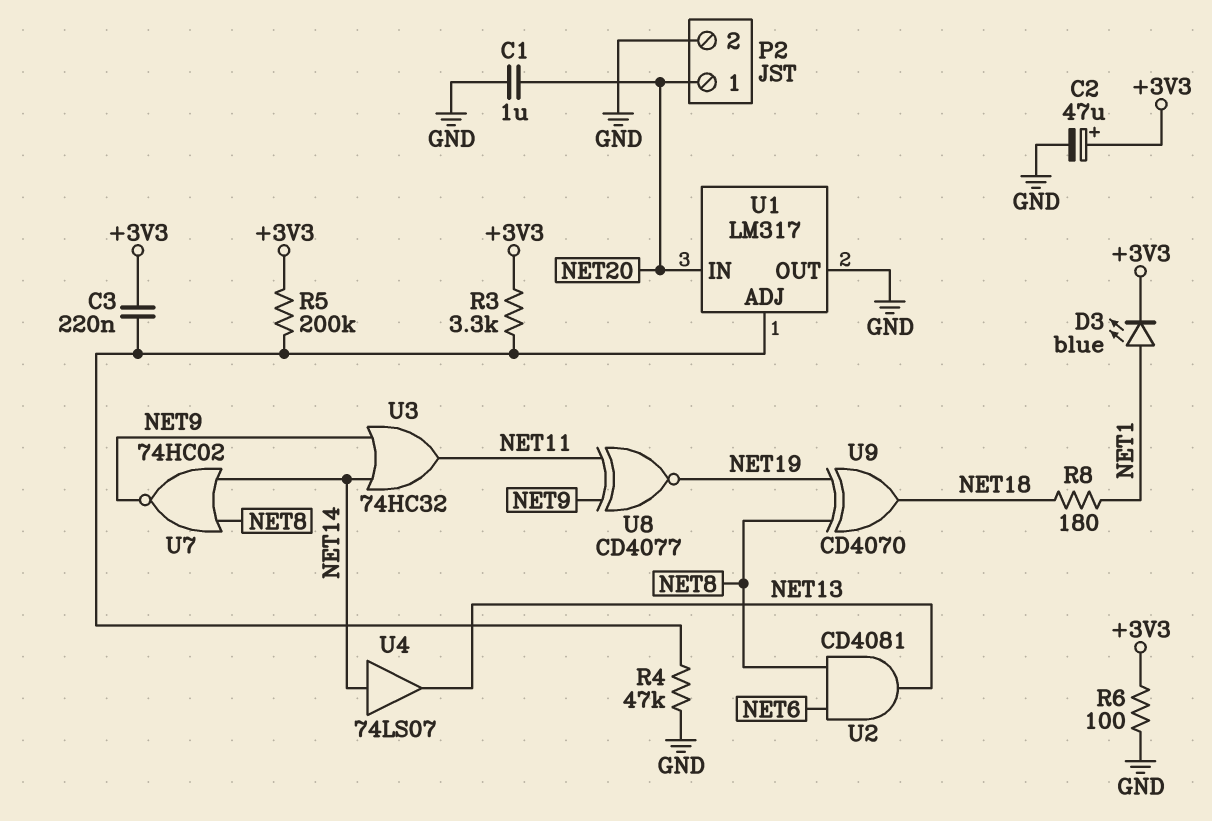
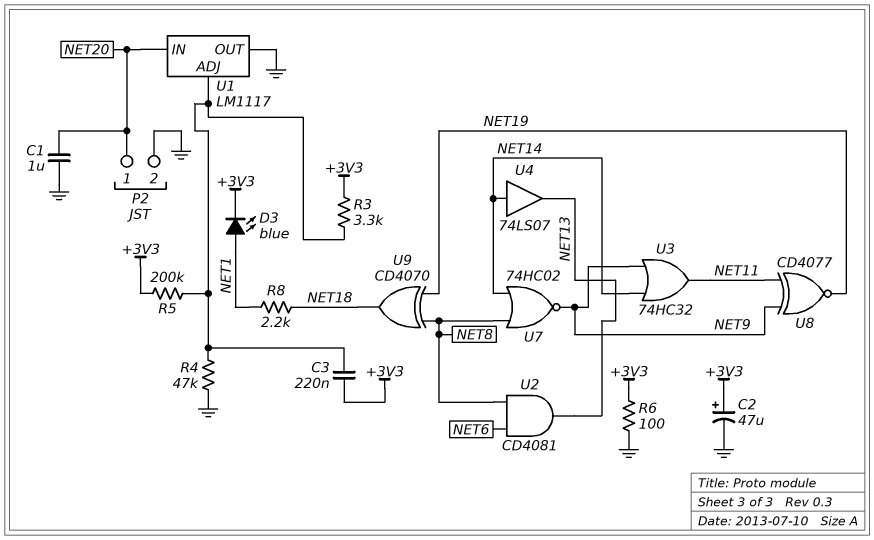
R8: 180 (NET1, NET18) -> 2.2k (NET1, NET18)
U1: LM317 -> LM1117

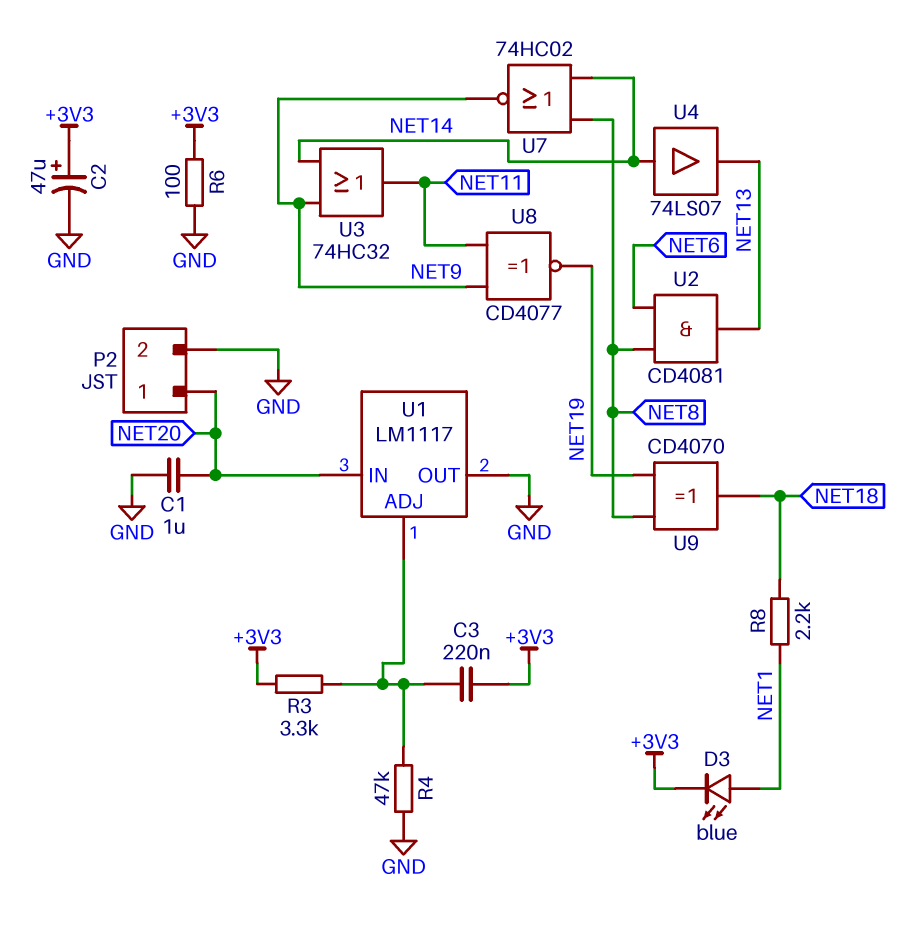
R5: 200k (+3V3, U1/ADJ) -> none

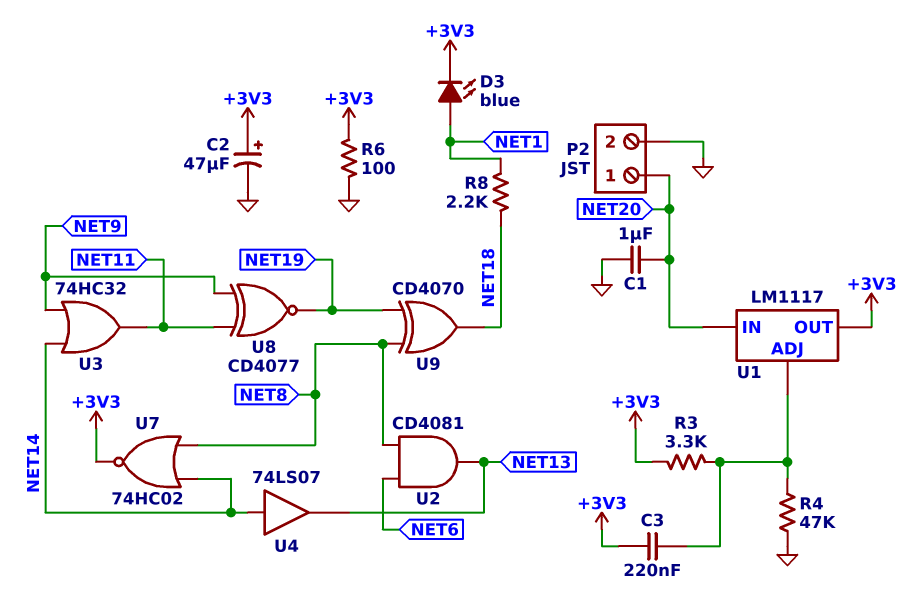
U1 pin OUT: GND -> +3V3
U7: NOR 74HC02 (in NET8, in NET14, out NET9) -> NOR 74HC02 (in NET8, in NET14, out +3V3)

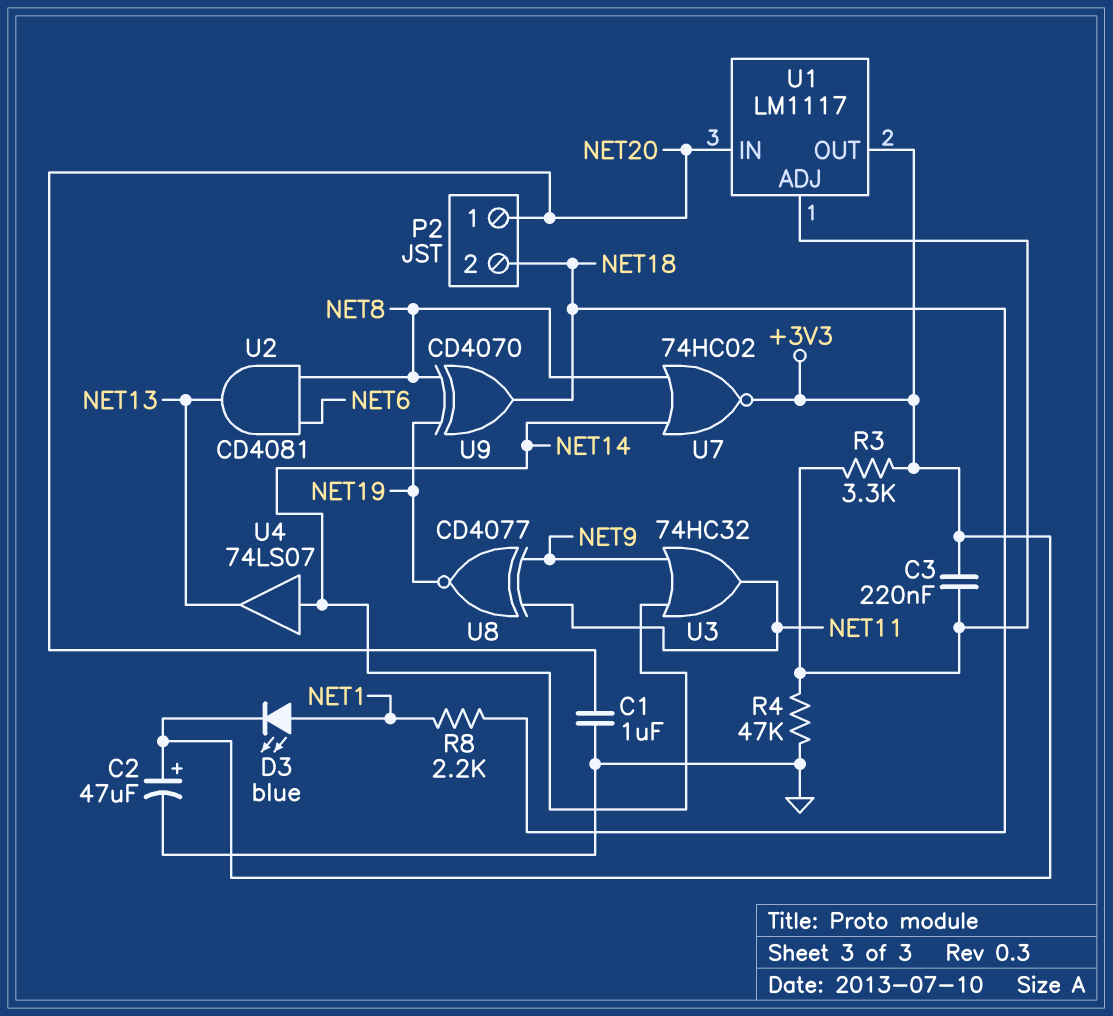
P2 pin 2: GND -> NET18
R6: 100 (+3V3, GND) -> none

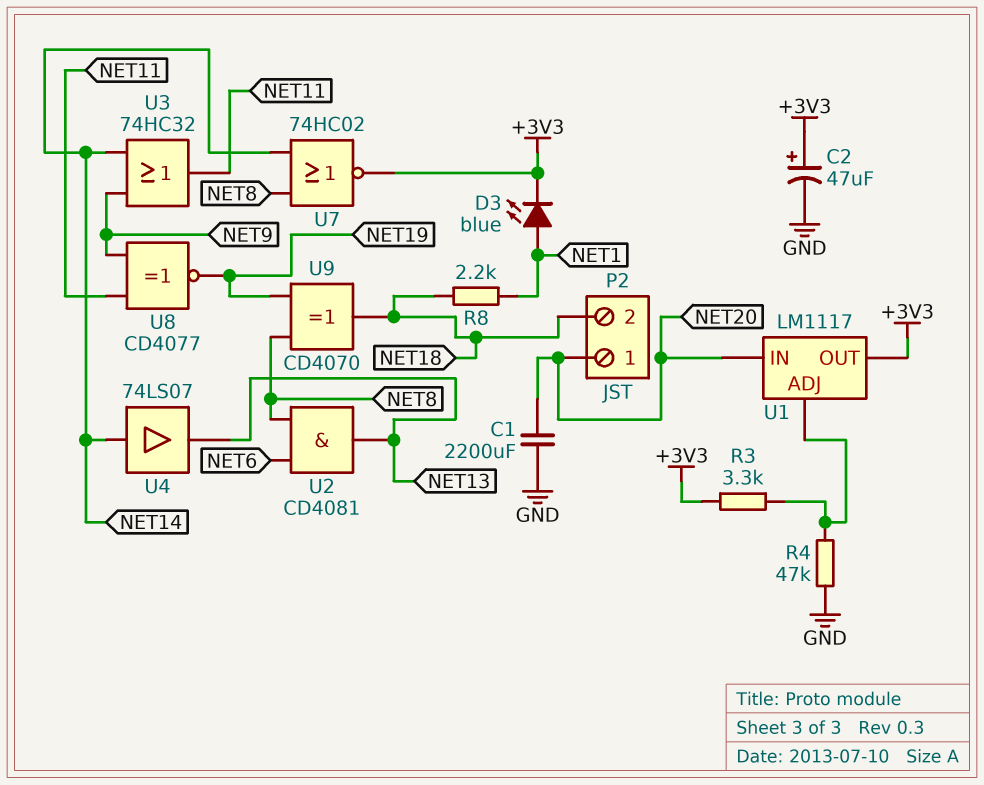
C1: 1uF (GND, NET20) -> 2200uF (GND, NET20)
C3: 220nF (+3V3, U1/ADJ) -> none

